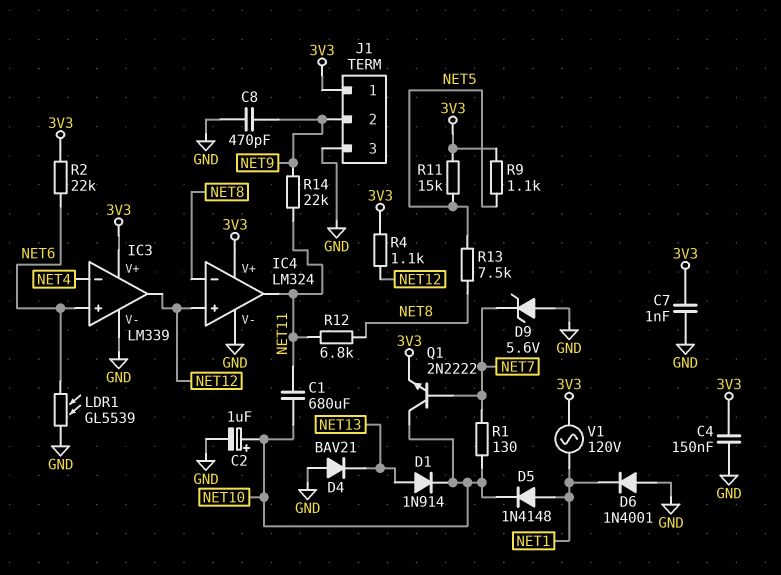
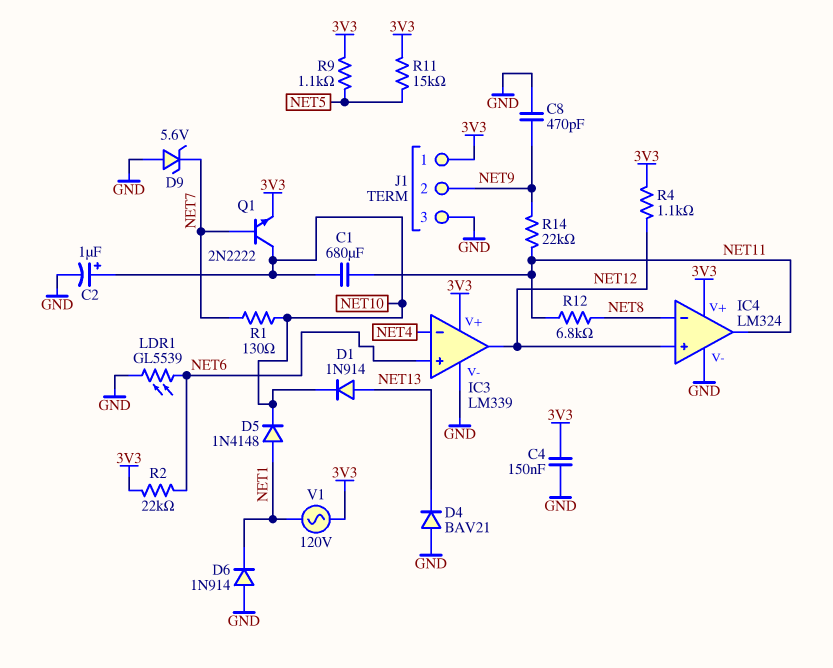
C7: 1nF (3V3, GND) -> none
D6: diode 1N4001 (A GND, K NET1) -> diode 1N914 (A GND, K NET1)
R13: 7.5k (NET5, NET8) -> none

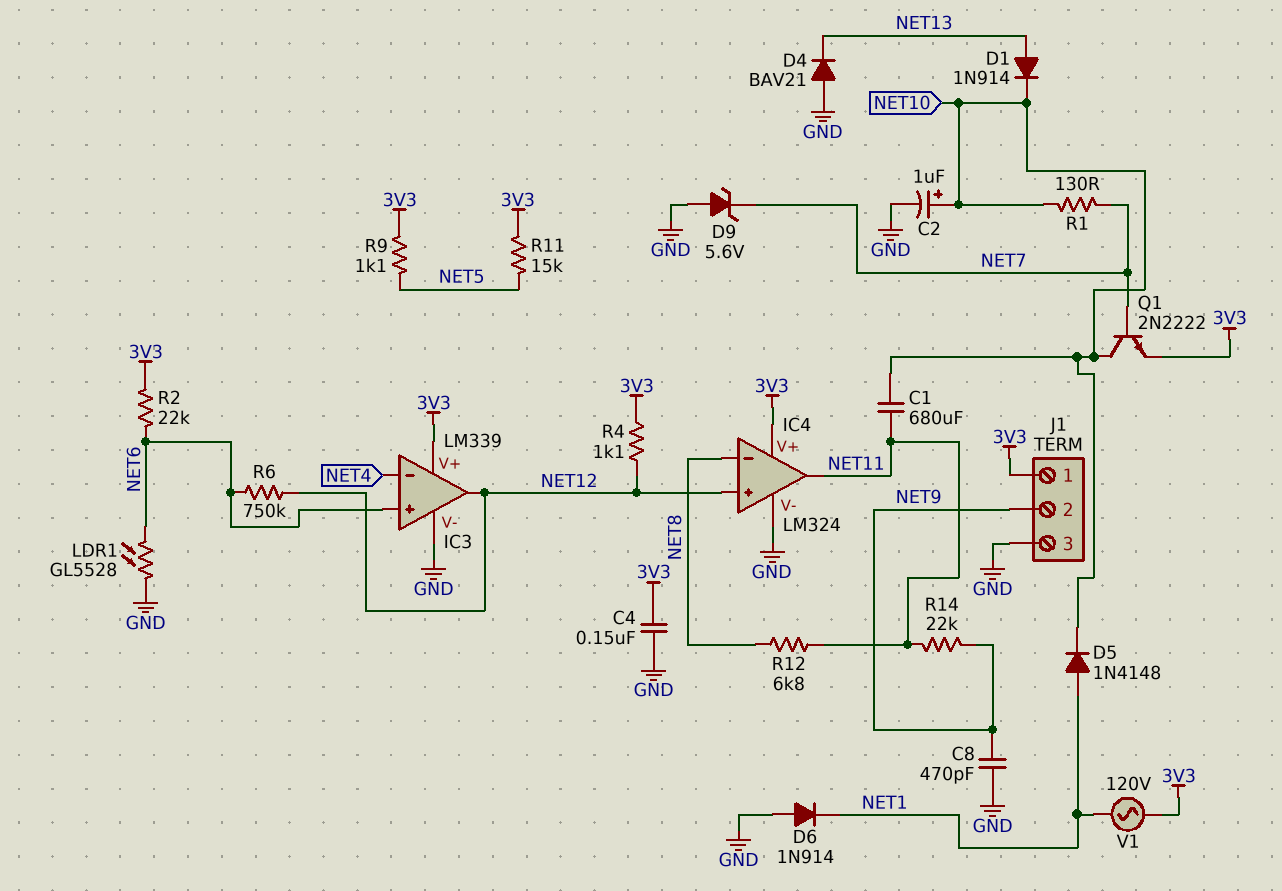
LDR1: GL5539 (GND, NET6) -> GL5528 (GND, NET6)
R6: none -> 750k (NET6, NET12)

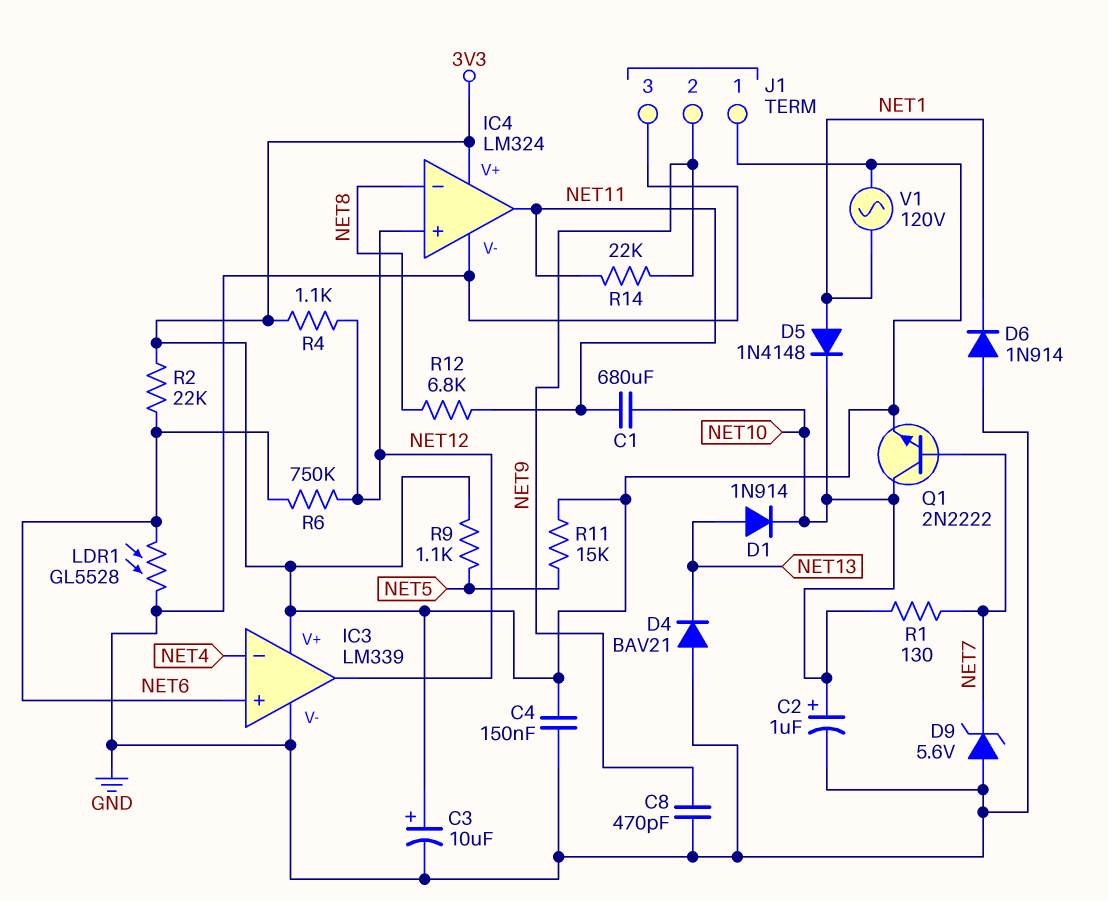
C3: none -> 10uF (plus 3V3, minus GND)

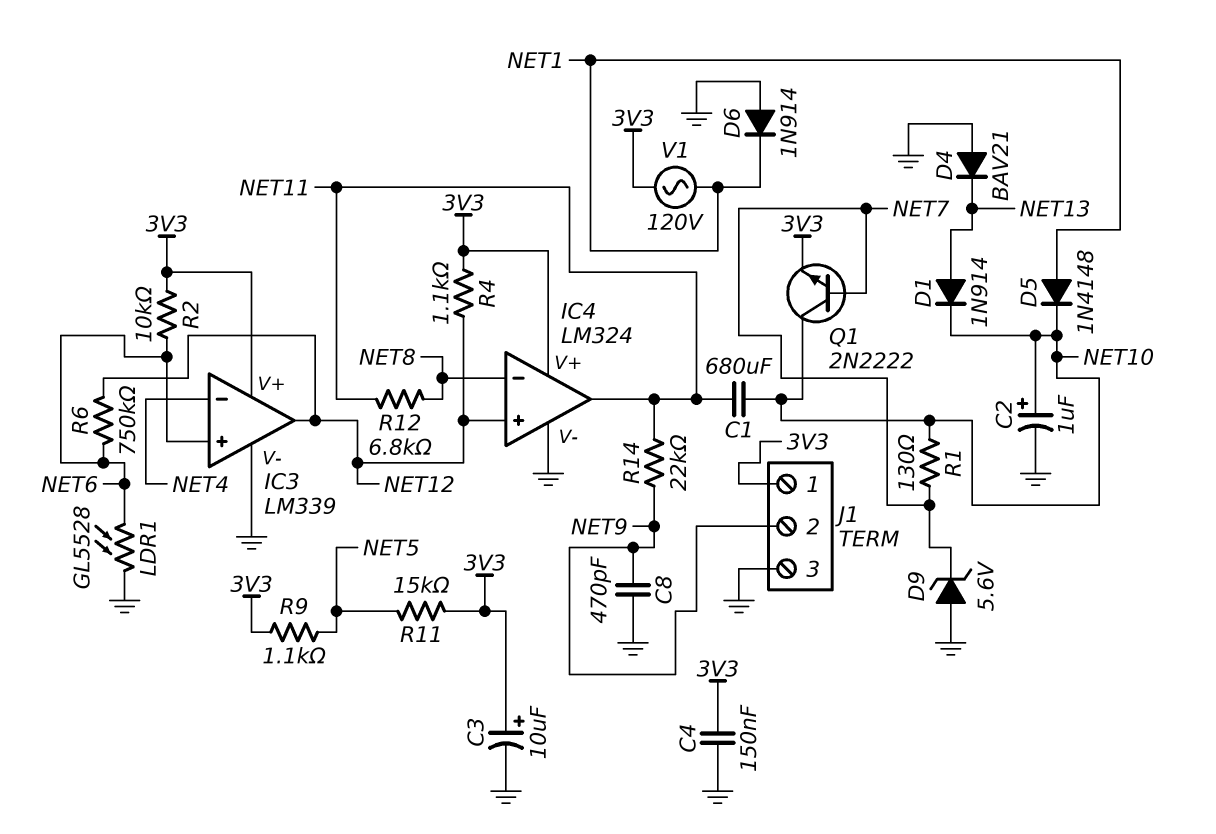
R2: 22k (3V3, NET6) -> 10k (3V3, NET6)

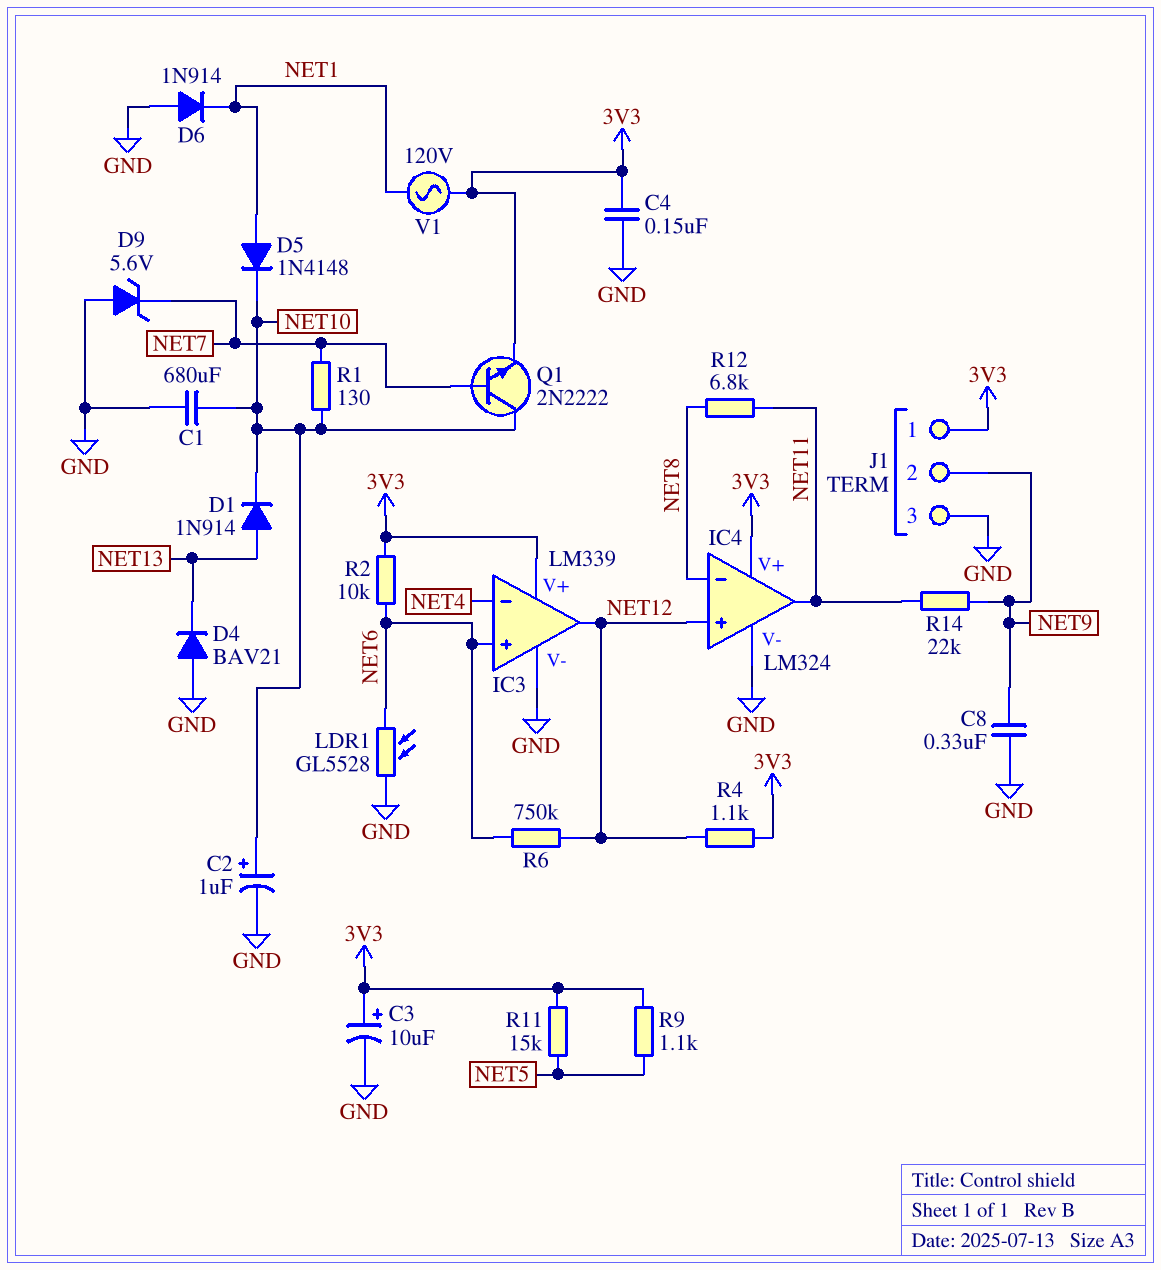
C1: 680uF (NET10, NET11) -> 680uF (GND, NET10)
C8: 470pF (GND, NET9) -> 330nF (GND, NET9)

